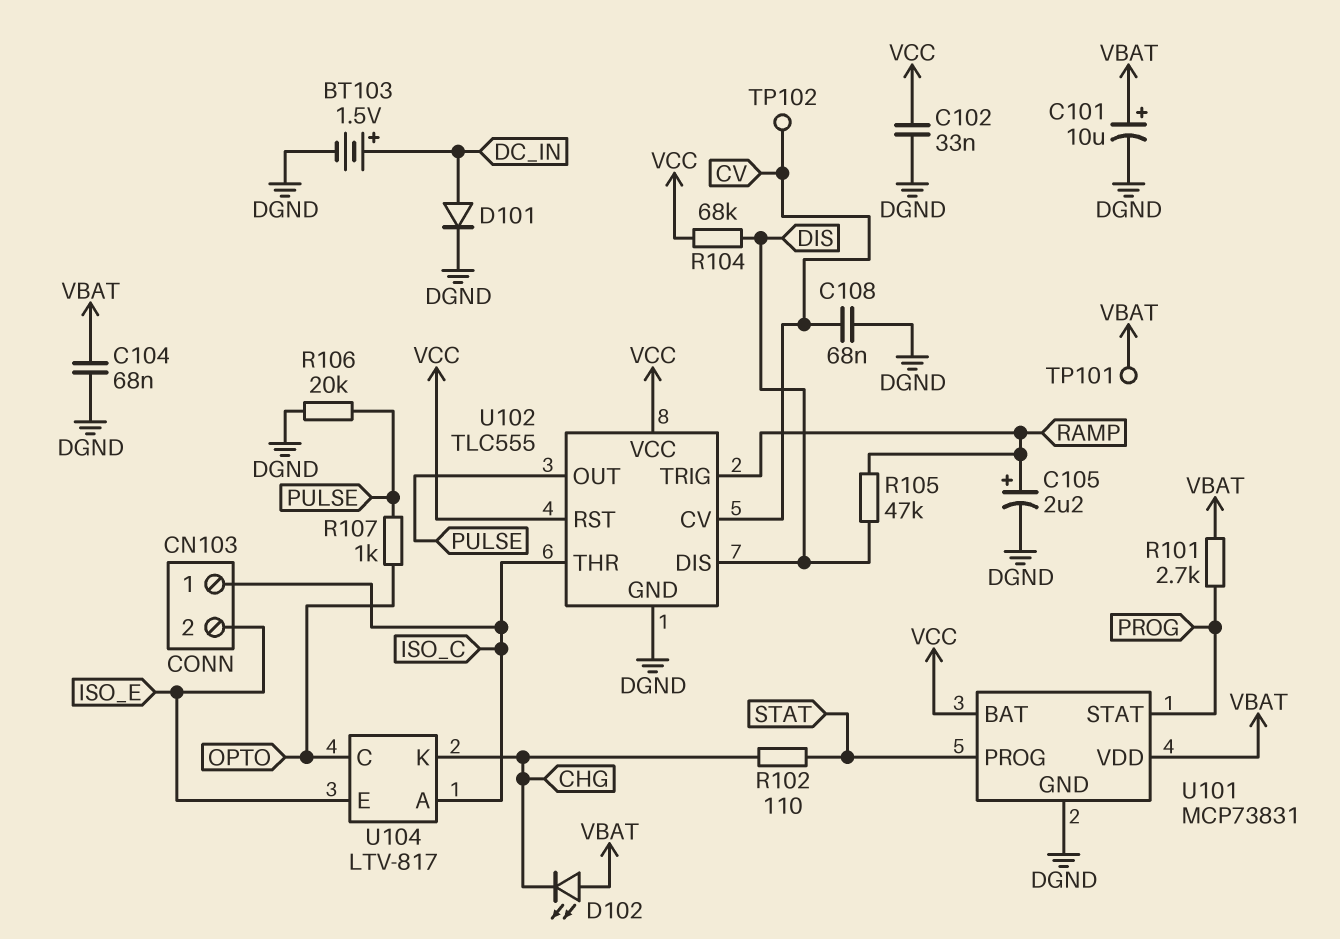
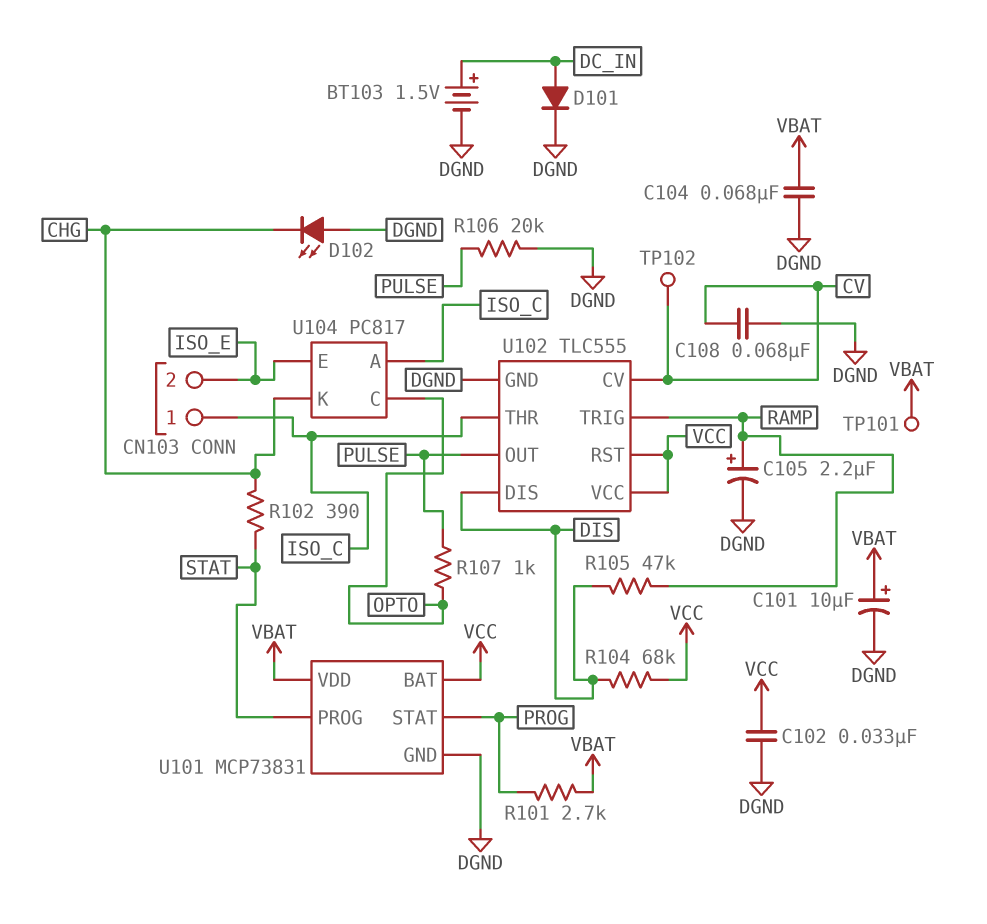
D102: LED (A VBAT, K CHG) -> LED (A DGND, K CHG)
R102: 110 (CHG, STAT) -> 390 (CHG, STAT)
U104: LTV-817 -> PC817

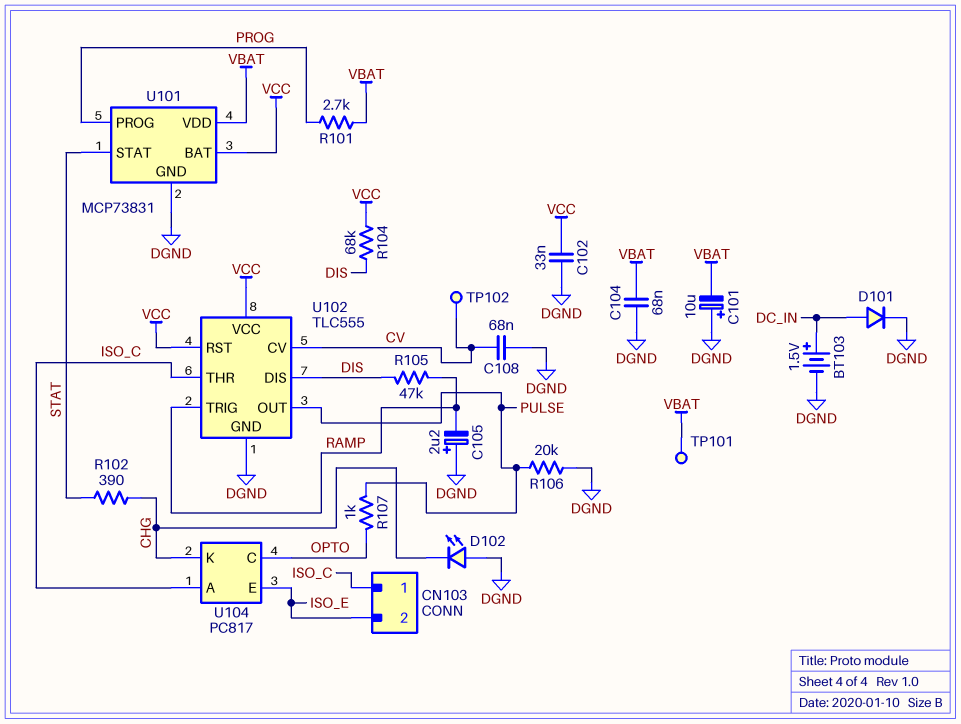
C101: 10uF (plus VBAT, minus DGND) -> 10uF (plus DGND, minus VBAT)
C105: 2.2uF (plus RAMP, minus DGND) -> 2.2uF (plus DGND, minus RAMP)
U101 pin PROG: STAT -> PROG
U101 pin STAT: PROG -> STAT

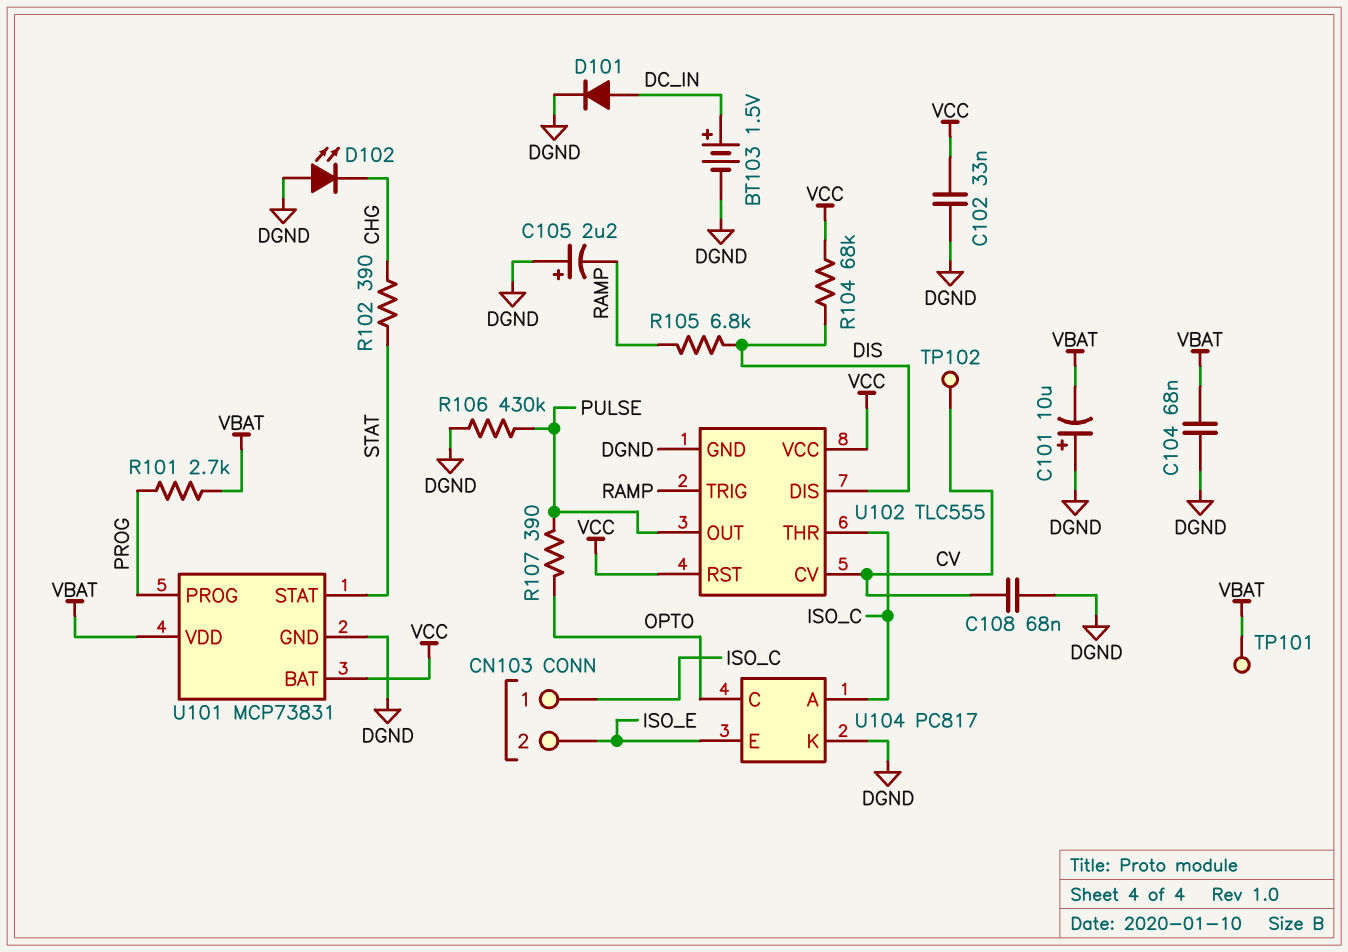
R105: 47k (DIS, RAMP) -> 6.8k (DIS, RAMP)
R106: 20k (DGND, PULSE) -> 430k (DGND, PULSE)
R107: 1k (OPTO, PULSE) -> 390 (OPTO, PULSE)
U104 pin K: CHG -> DGND

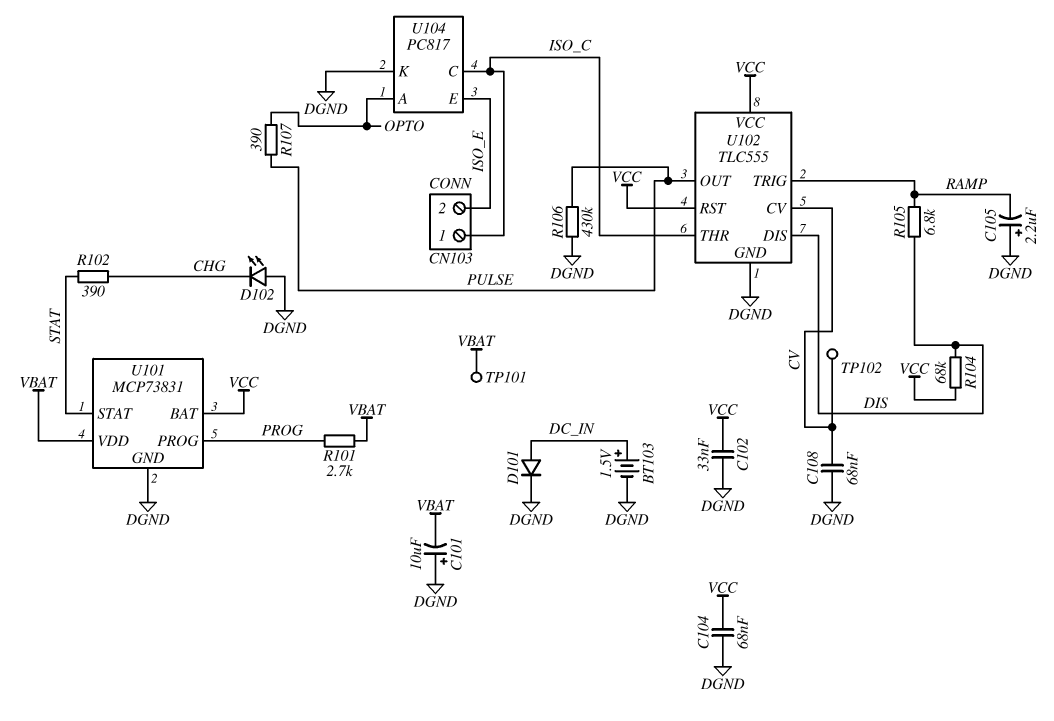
C104: 68nF (DGND, VBAT) -> 68nF (DGND, VCC)
U104 pin A: ISO_C -> OPTO
U104 pin C: OPTO -> ISO_C

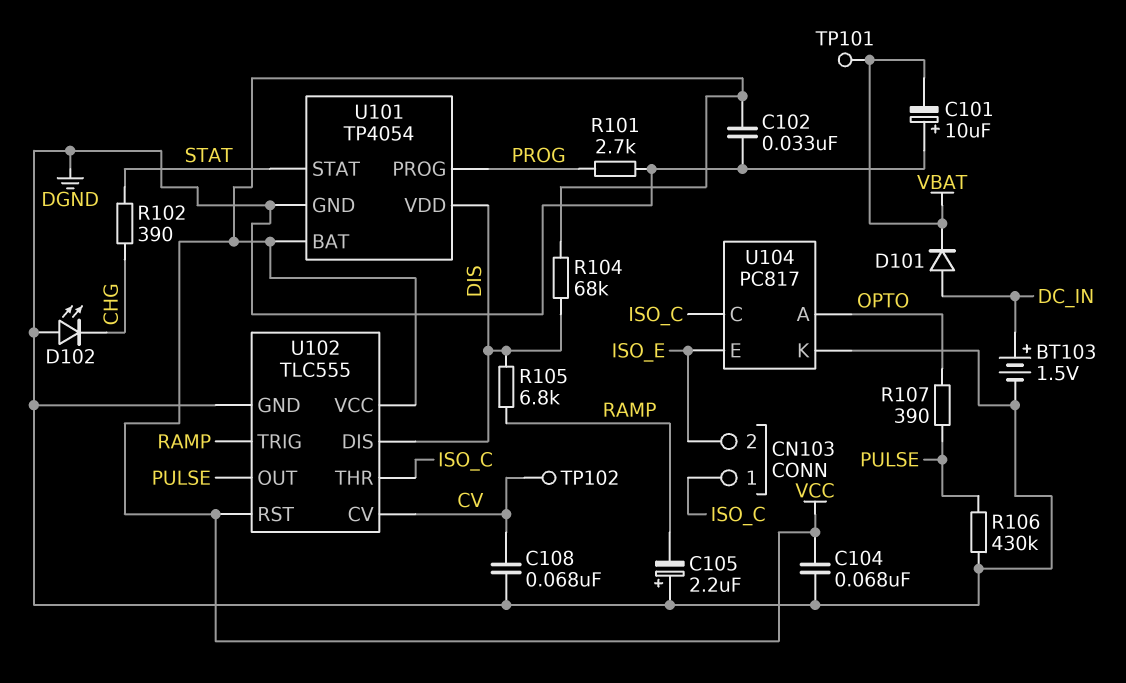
D101: diode (A DC_IN, K DGND) -> diode (A DC_IN, K VBAT)
R101: 2.7k (PROG, VBAT) -> 2.7k (DGND, PROG)
U101: MCP73831 -> TP4054
U101 pin VDD: VBAT -> DIS

